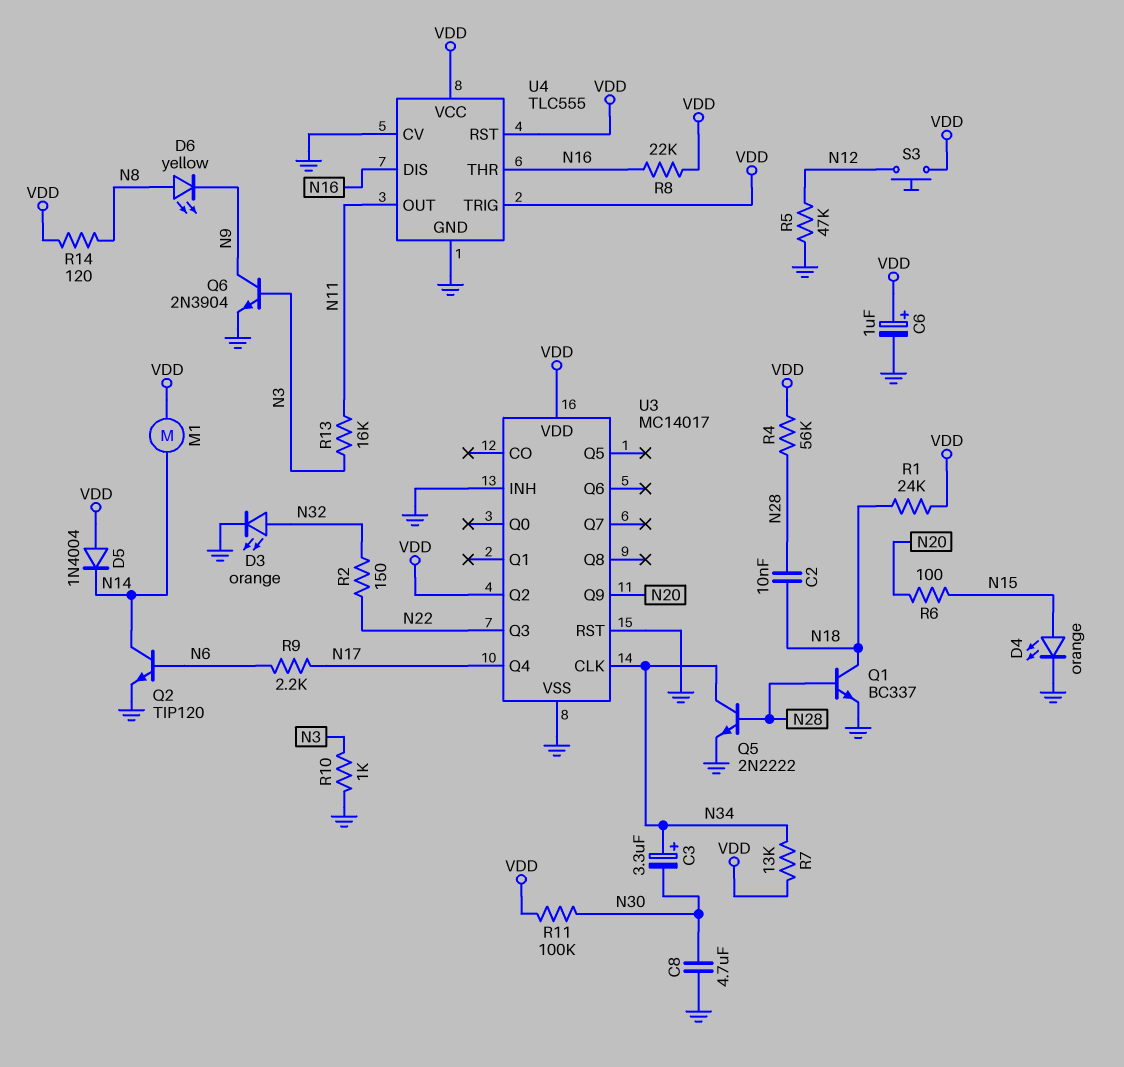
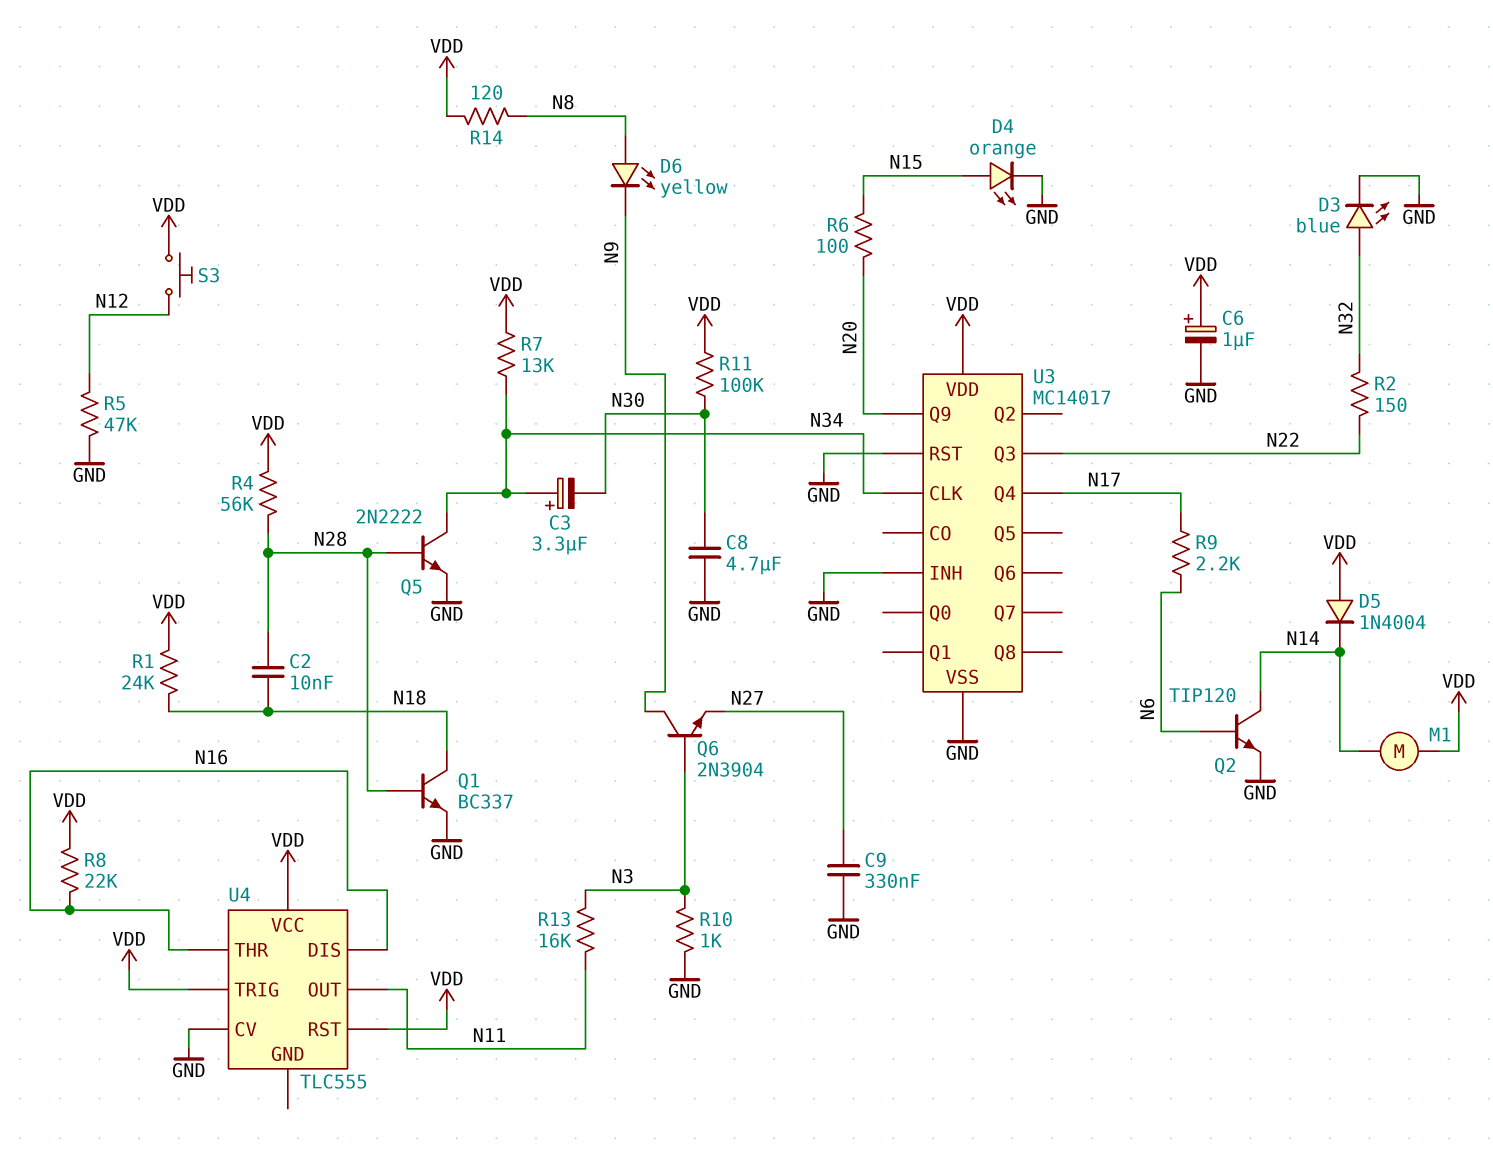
C9: none -> 330nF (GND, N27)
D3: LED orange (A N32, K GND) -> LED blue (A N32, K GND)
Q6: NPN 2N3904 (B N3, C N9, E GND) -> NPN 2N3904 (B N3, C N9, E N27)
U3 pin Q2: VDD -> none
U4 pin GND: GND -> none

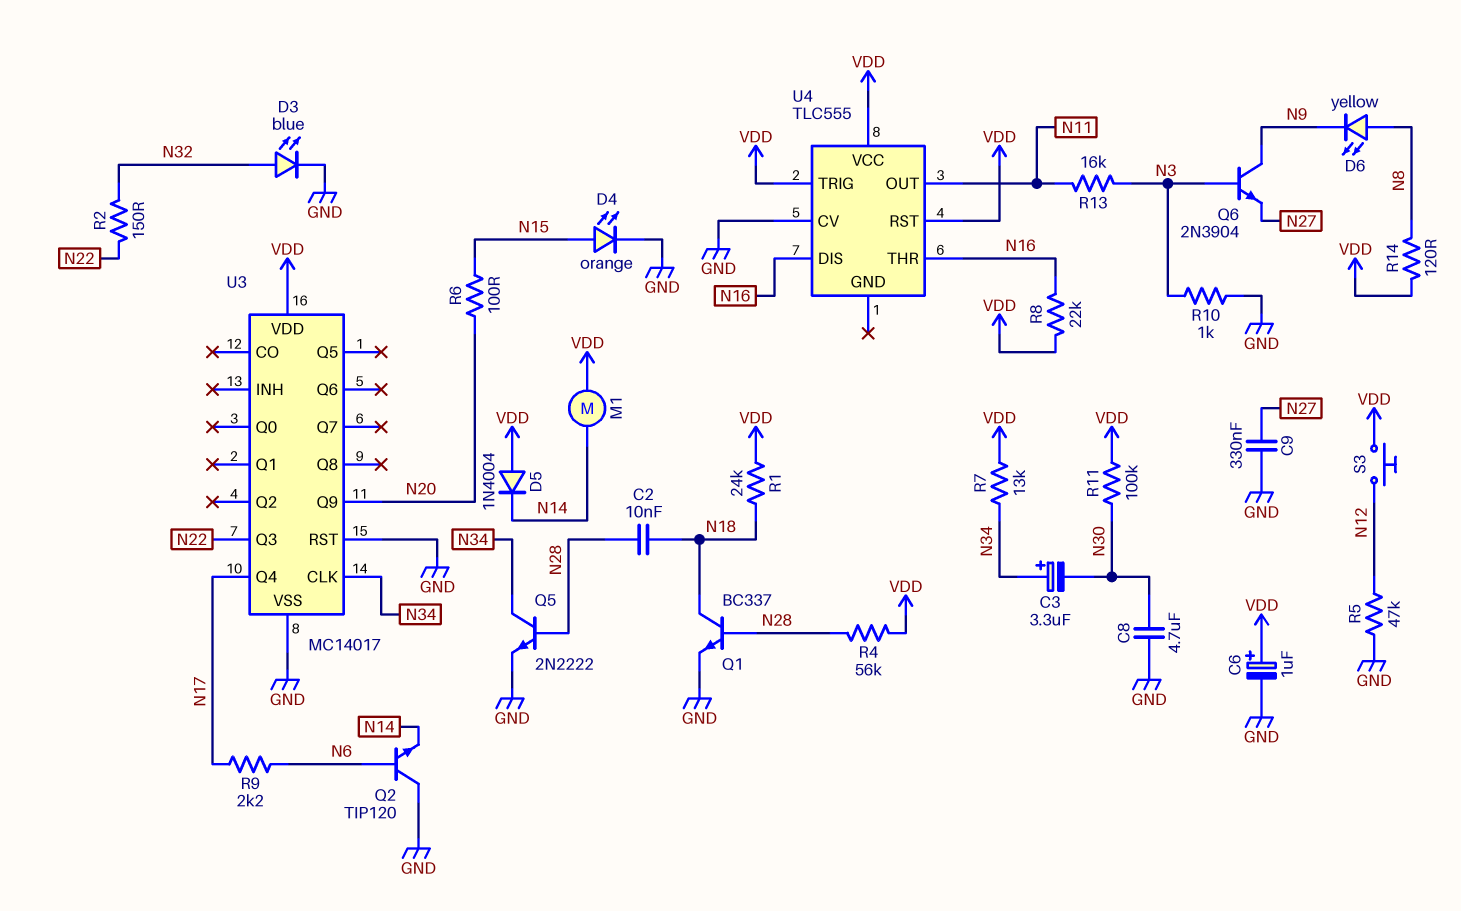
Q2: NPN TIP120 (B N6, C N14, E GND) -> NPN TIP120 (B N6, C GND, E N14)
U3 pin INH: GND -> none

